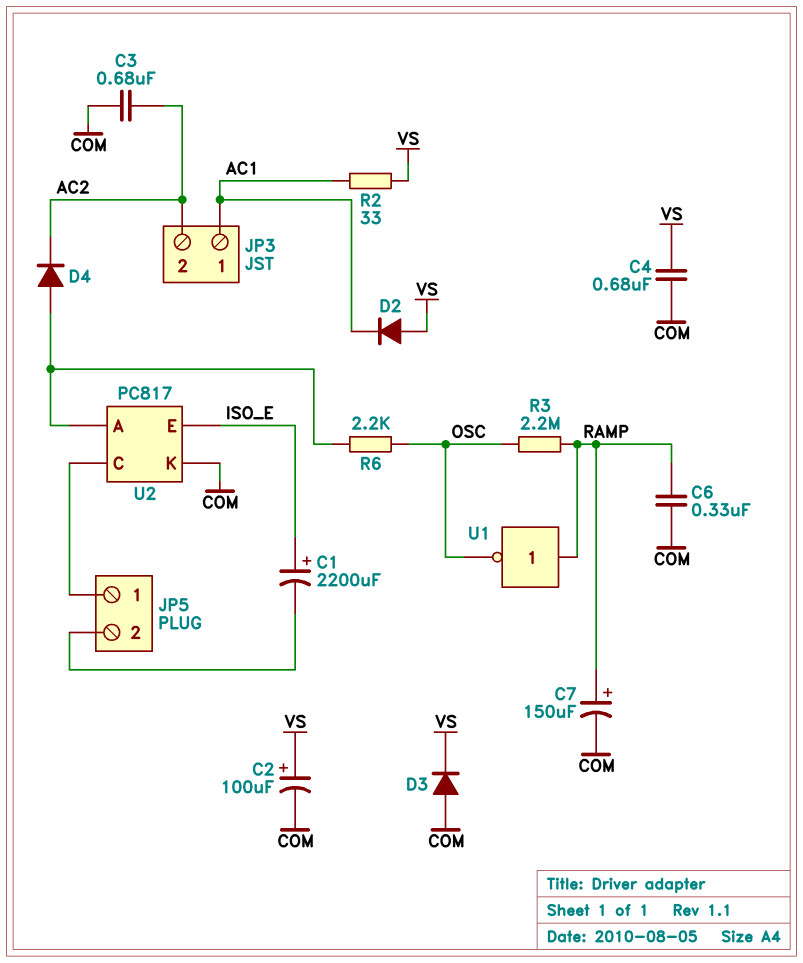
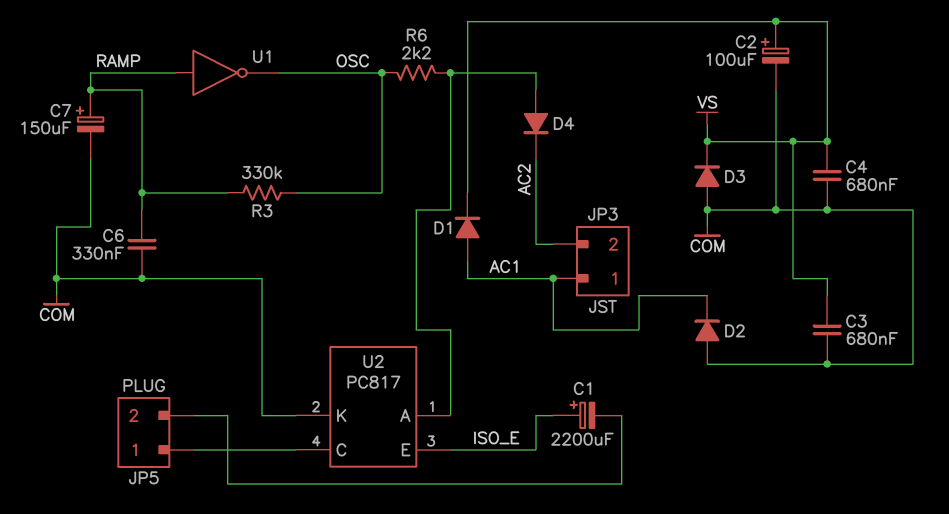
C3: 680nF (AC2, COM) -> 680nF (COM, VS)
D1: none -> diode (A AC1, K VS)
D2: diode (A VS, K AC1) -> diode (A COM, K AC1)
R2: 33 (AC1, VS) -> none
R3: 2.2M (OSC, RAMP) -> 330k (OSC, RAMP)

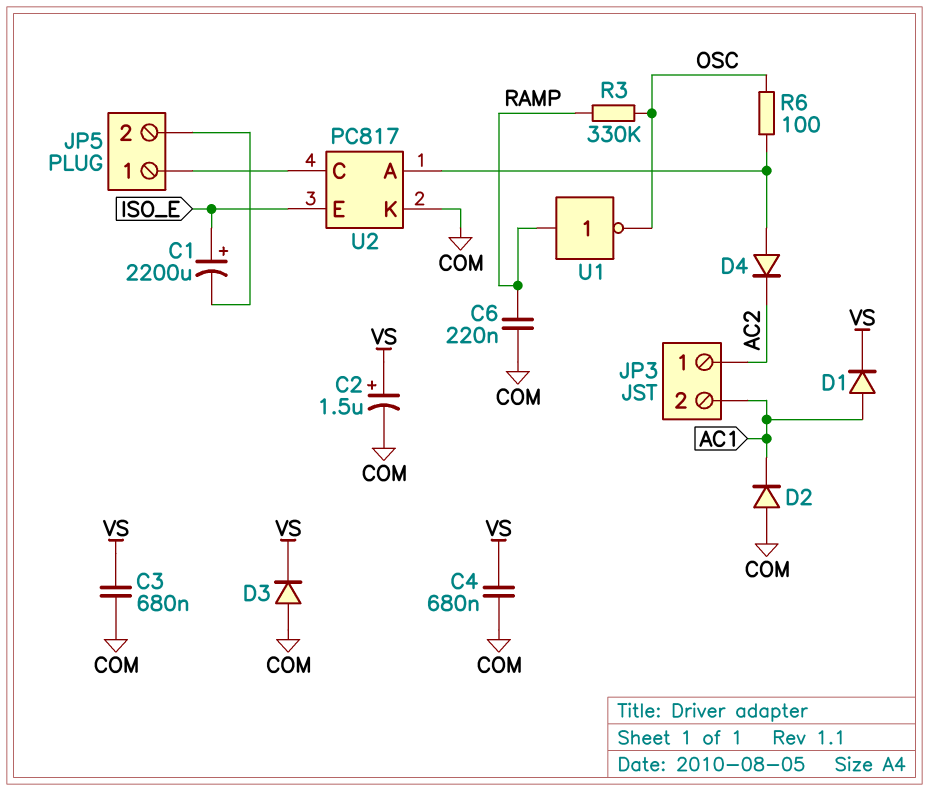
C2: 100uF (plus VS, minus COM) -> 1.5uF (plus VS, minus COM)
C6: 330nF (COM, RAMP) -> 220nF (COM, RAMP)
C7: 150uF (plus RAMP, minus COM) -> none
JP3 pin 1: AC1 -> AC2
JP3 pin 2: AC2 -> AC1
R6: 2.2k (OSC, U2/A) -> 100 (OSC, U2/A)

